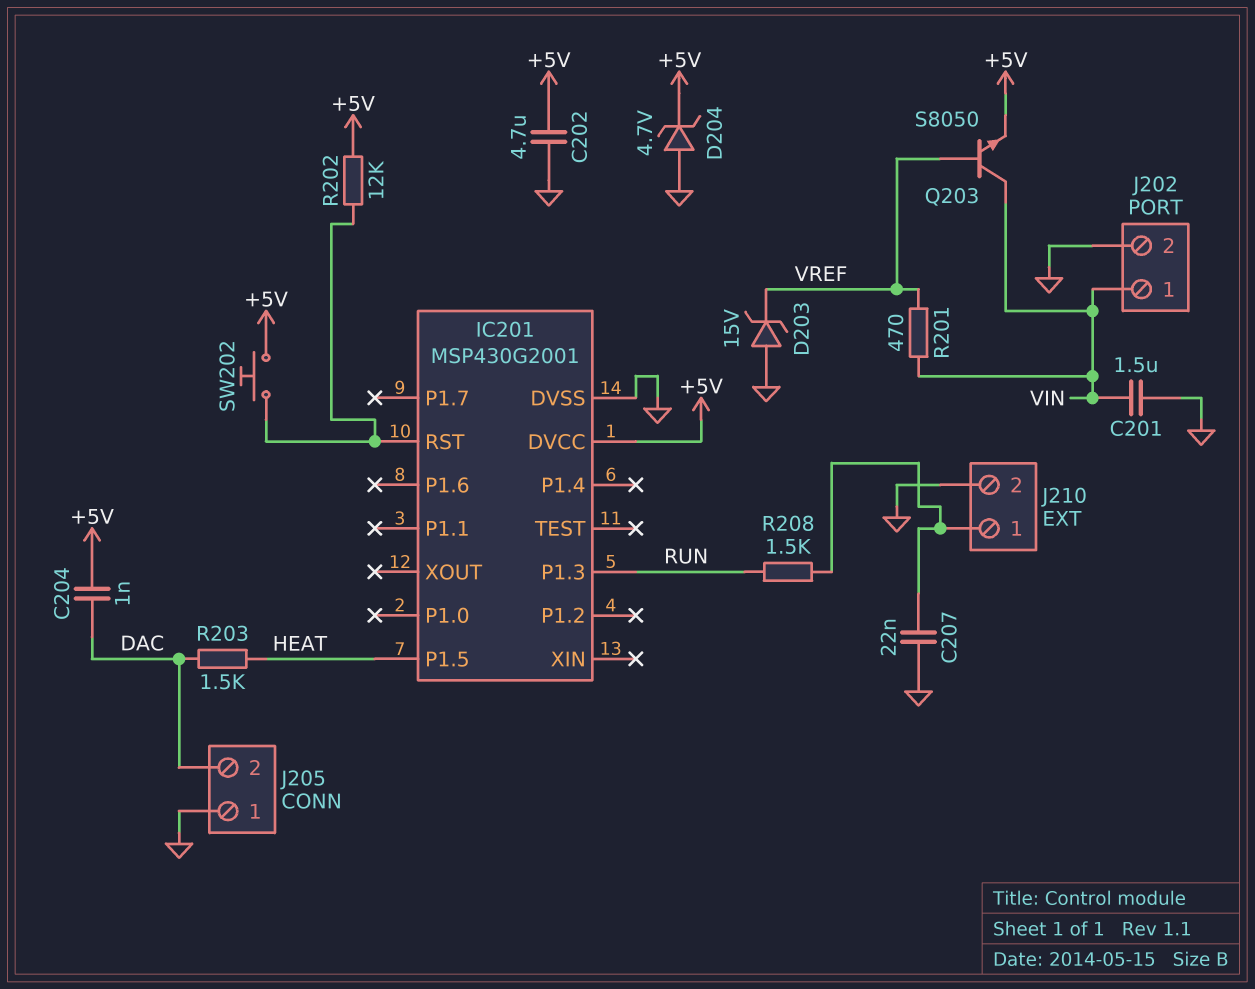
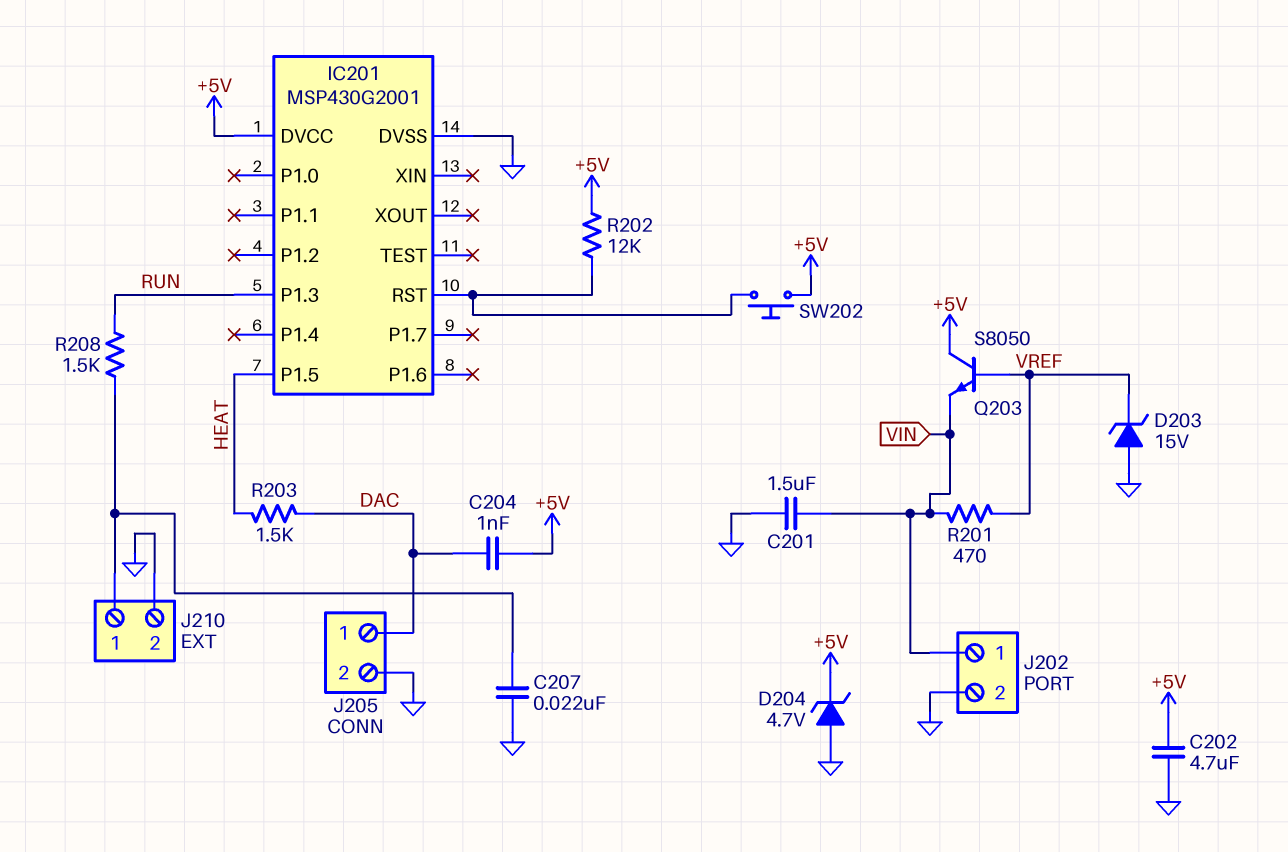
J205 pin 1: GND -> DAC
J205 pin 2: DAC -> GND
Q203: NPN S8050 (B VREF, C VIN, E +5V) -> NPN S8050 (B VREF, C +5V, E VIN)

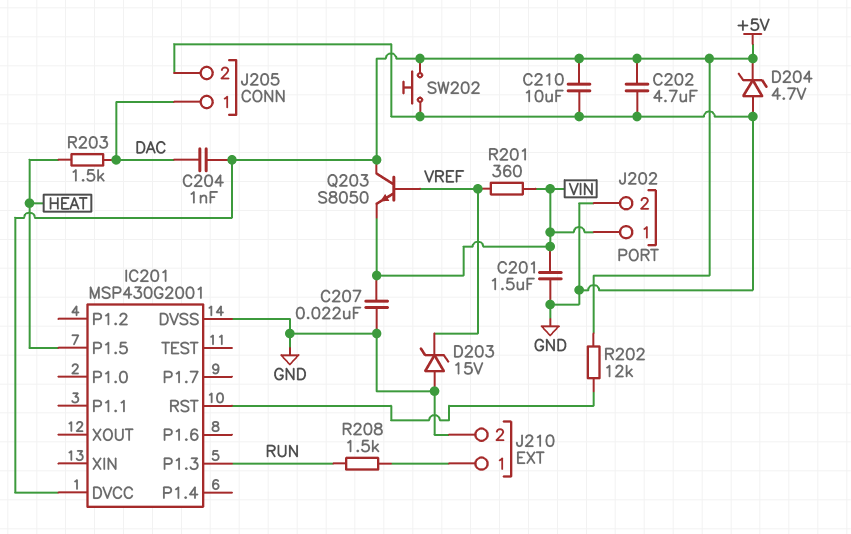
C207: 22nF (GND, J210/1) -> 22nF (GND, VIN)
C210: none -> 10uF (+5V, GND)
R201: 470 (VIN, VREF) -> 360 (VIN, VREF)
SW202: button (+5V, IC201/RST) -> button (+5V, GND)

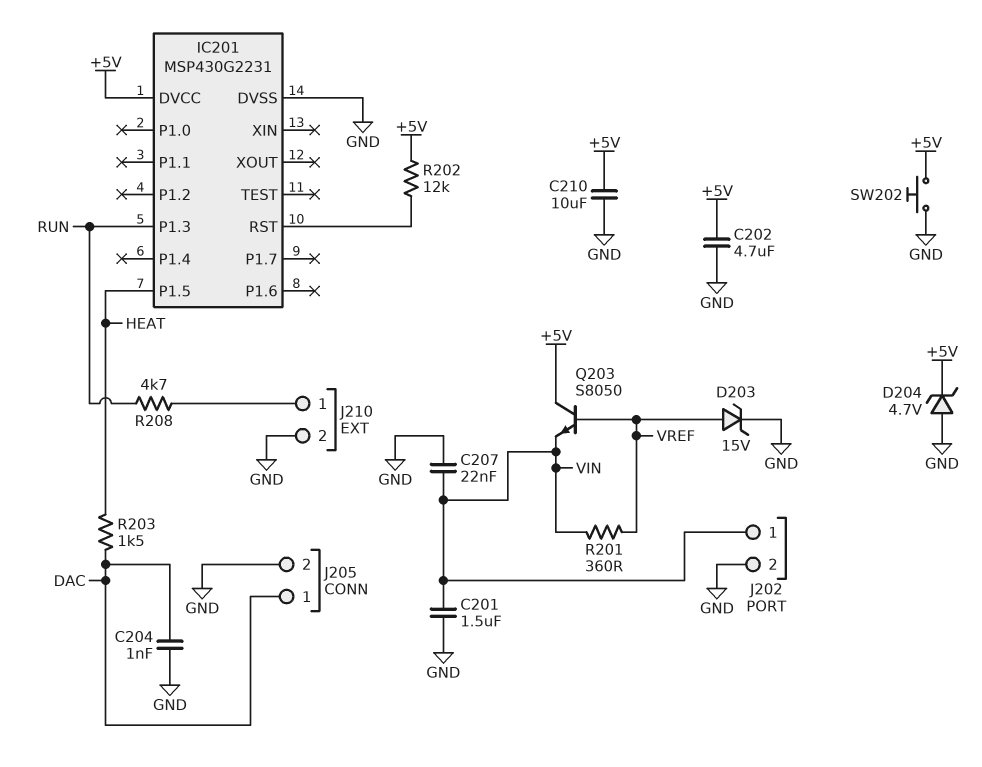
C204: 1nF (+5V, DAC) -> 1nF (DAC, GND)
D203: zener 15V (A GND, K VREF) -> zener 15V (A VREF, K GND)
IC201: MSP430G2001 -> MSP430G2231
R208: 1.5k (J210/1, RUN) -> 4.7k (J210/1, RUN)

